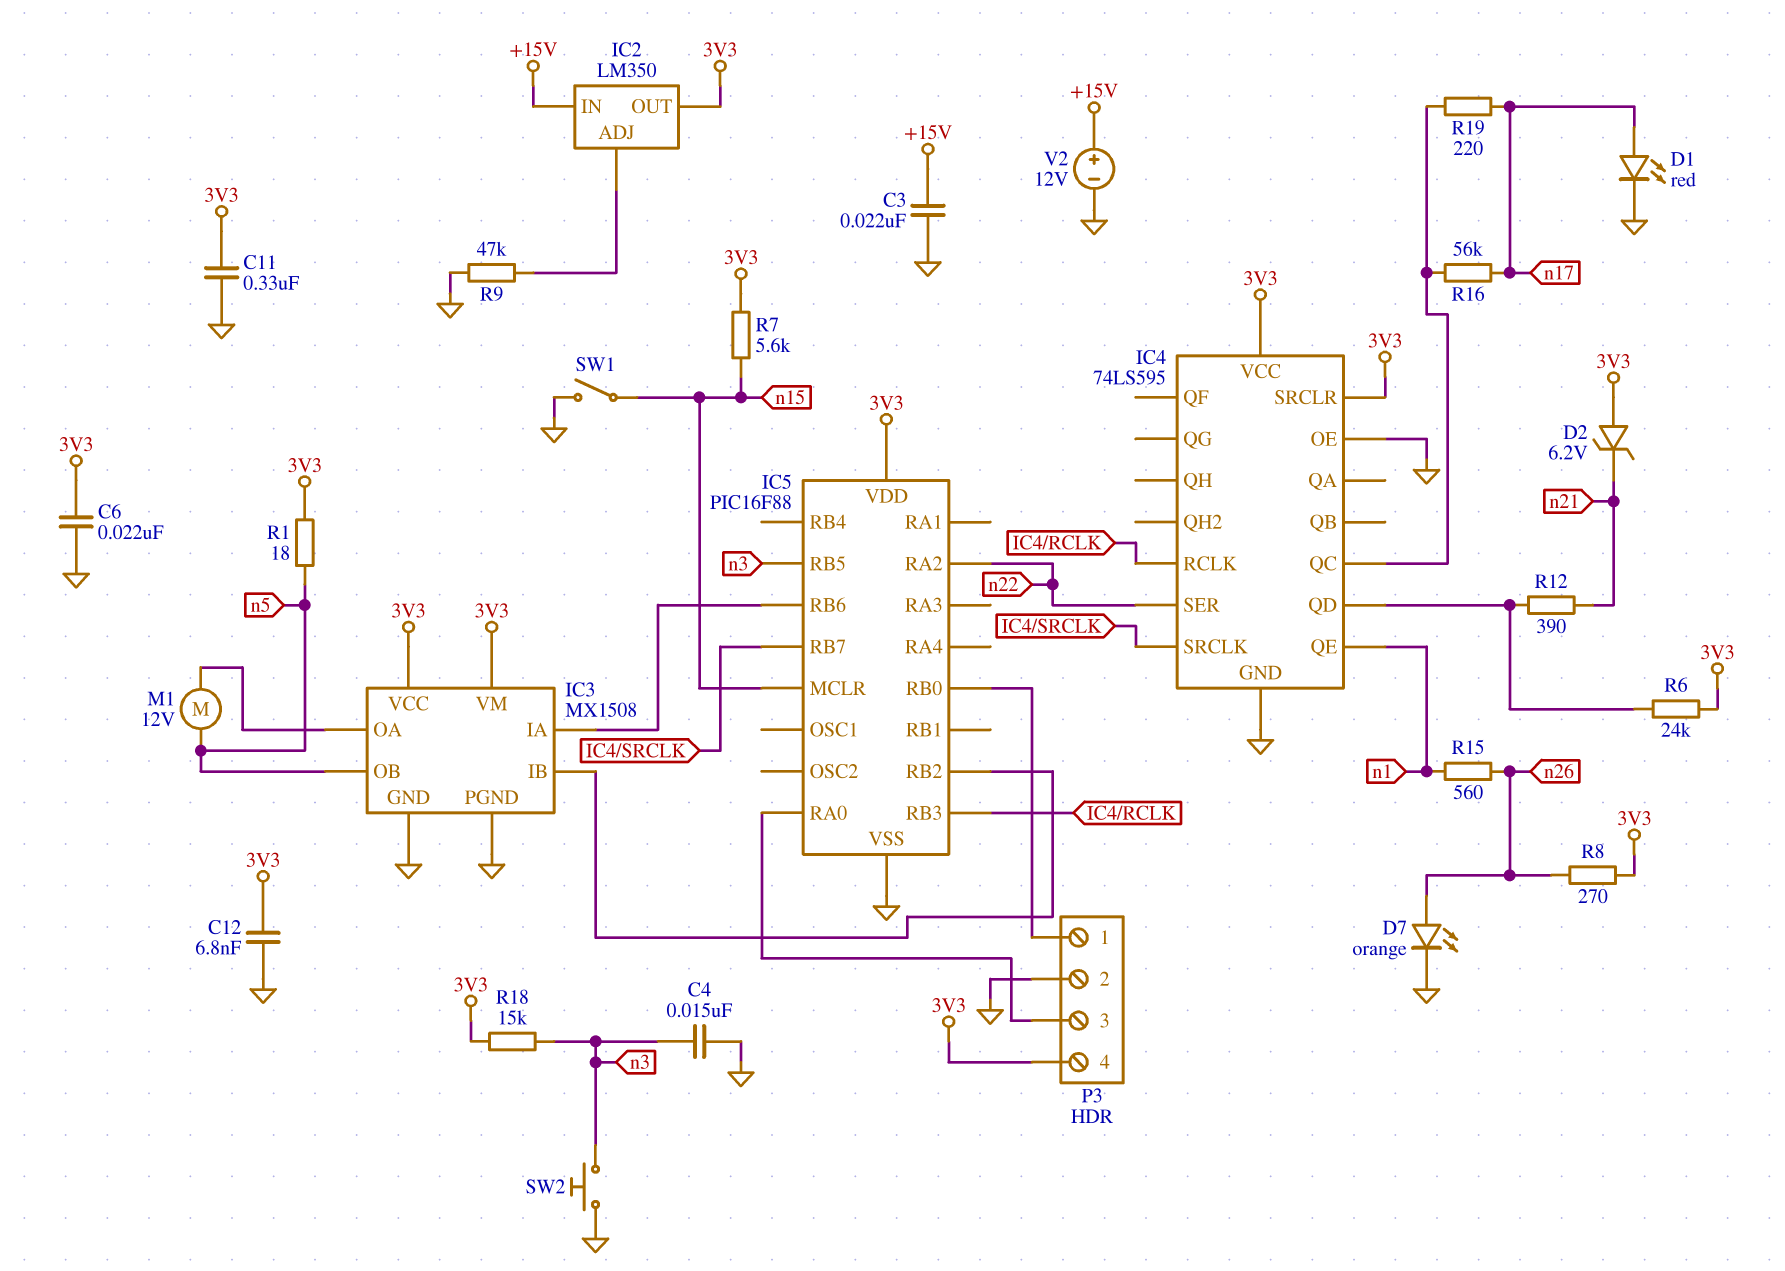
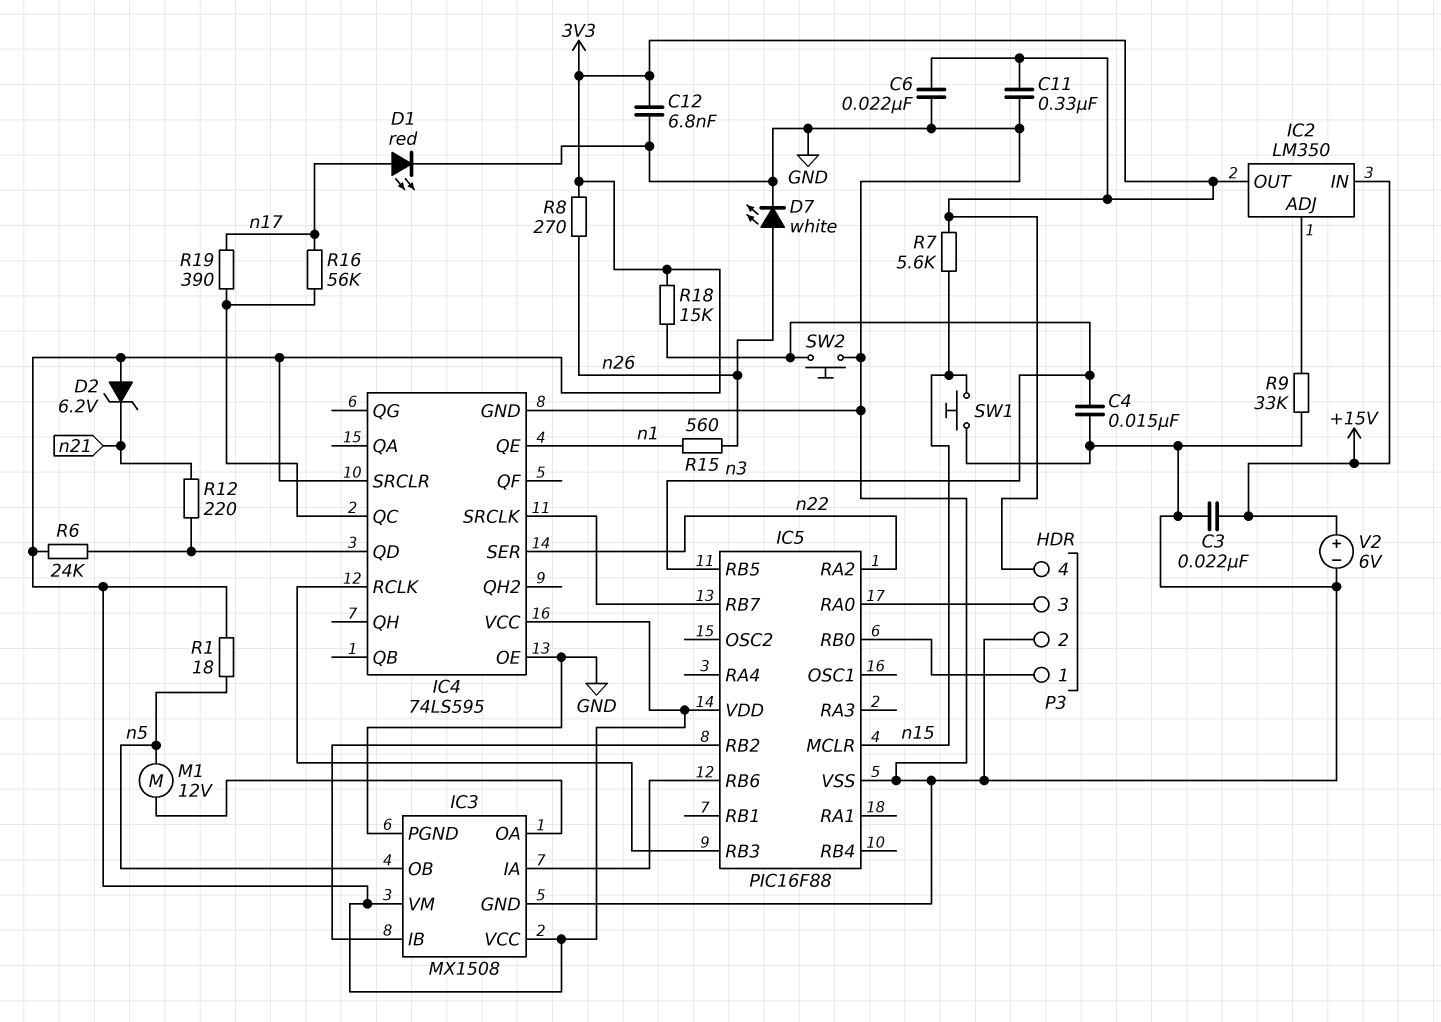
D7: LED orange (A n26, K GND) -> LED white (A n26, K GND)
R9: 47k (GND, IC2/ADJ) -> 33k (GND, IC2/ADJ)
R12: 390 (IC4/QD, n21) -> 220 (IC4/QD, n21)
R19: 220 (IC4/QC, n17) -> 390 (IC4/QC, n17)
SW1: switch (GND, n15) -> button (GND, n15)
V2: 12V (plus +15V, minus GND) -> 6V (plus +15V, minus GND)

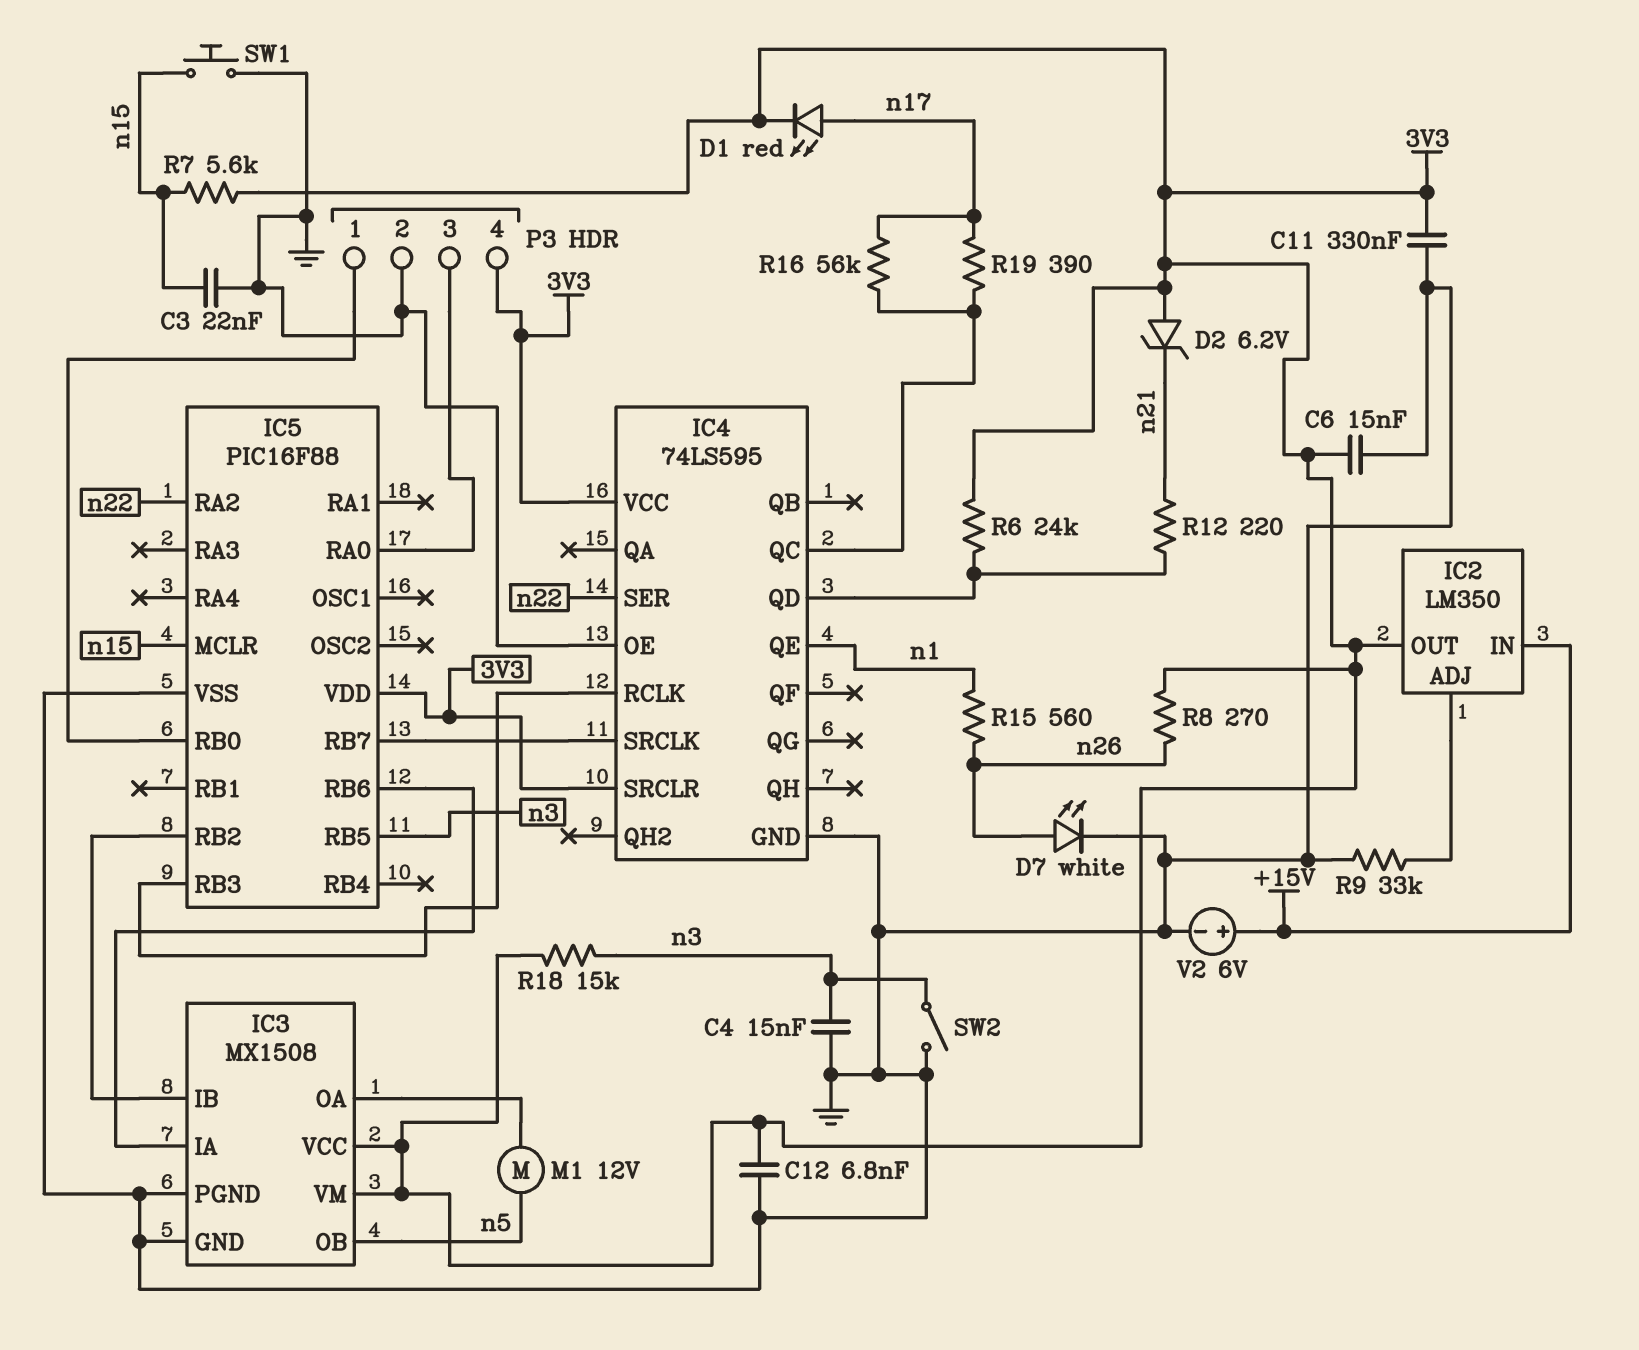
C3: 22nF (+15V, GND) -> 22nF (GND, n15)
C6: 22nF (3V3, GND) -> 15nF (3V3, GND)
D1: LED red (A n17, K GND) -> LED red (A n17, K 3V3)
R1: 18 (3V3, n5) -> none
SW2: button (GND, n3) -> switch (GND, n3)

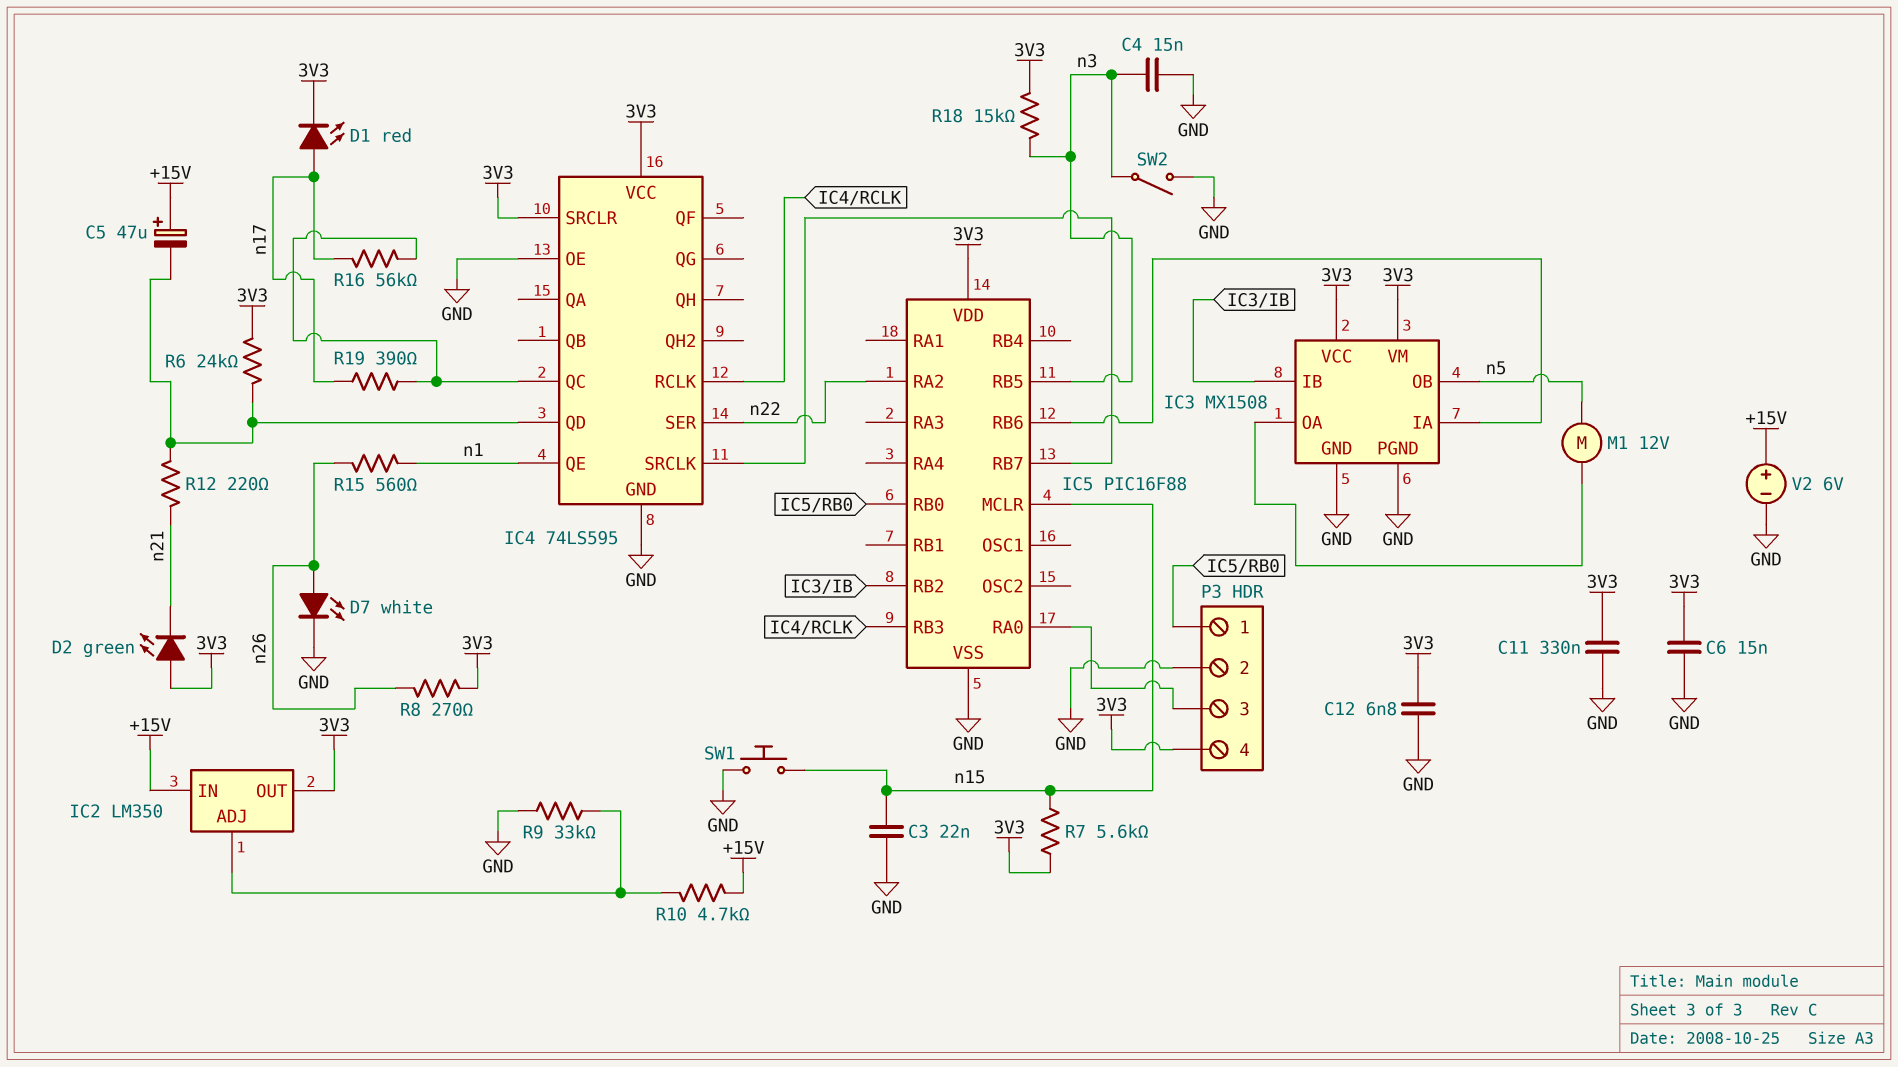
C5: none -> 47uF (plus +15V, minus IC4/QD)
D2: zener 6.2V (A 3V3, K n21) -> LED green (A 3V3, K n21)
R10: none -> 4.7k (+15V, IC2/ADJ)

